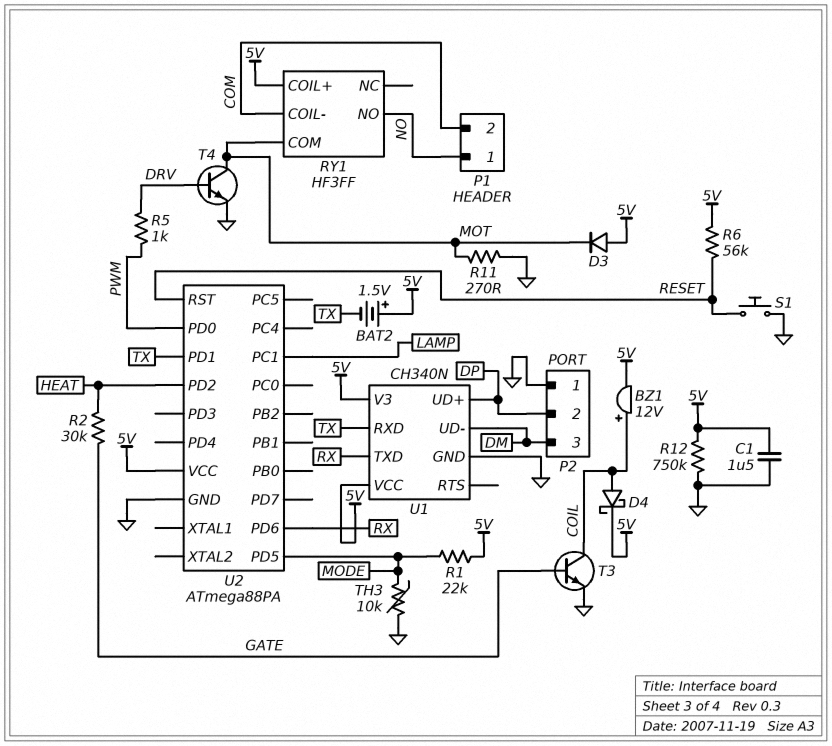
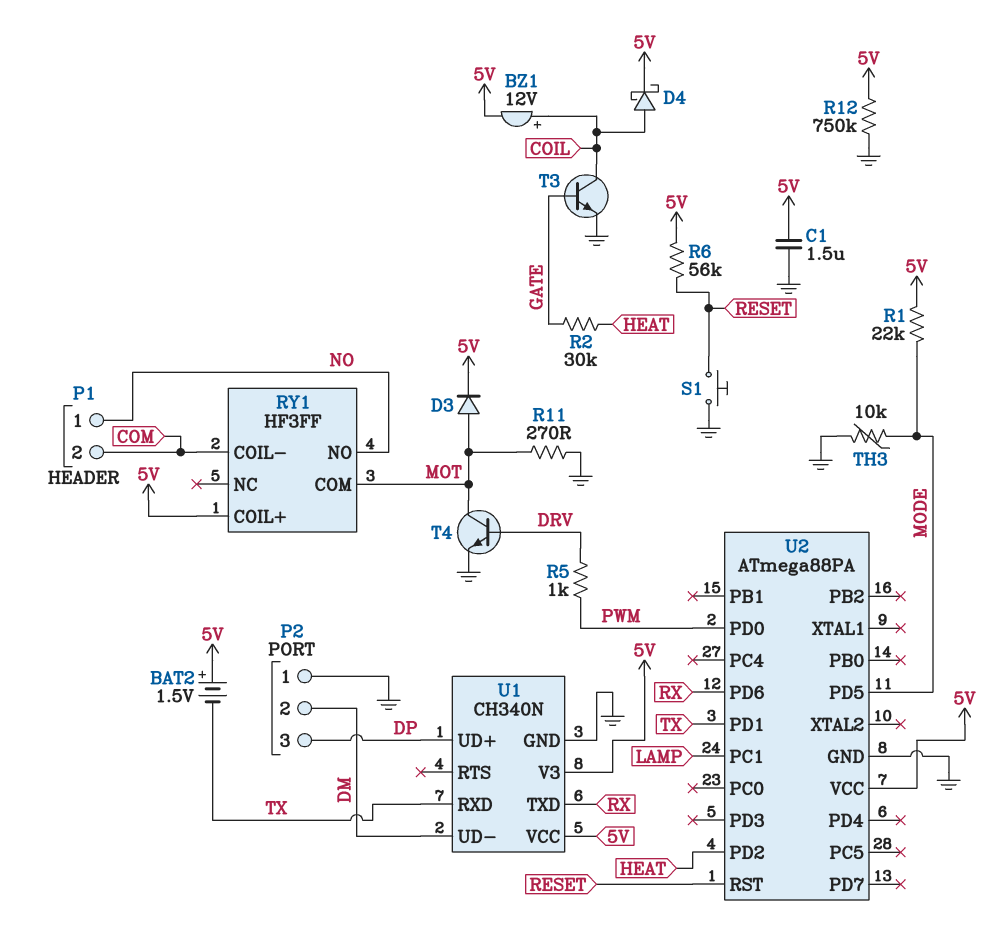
D3: diode (A 5V, K MOT) -> diode (A MOT, K 5V)
P2 pin 2: DP -> DM
P2 pin 3: DM -> DP

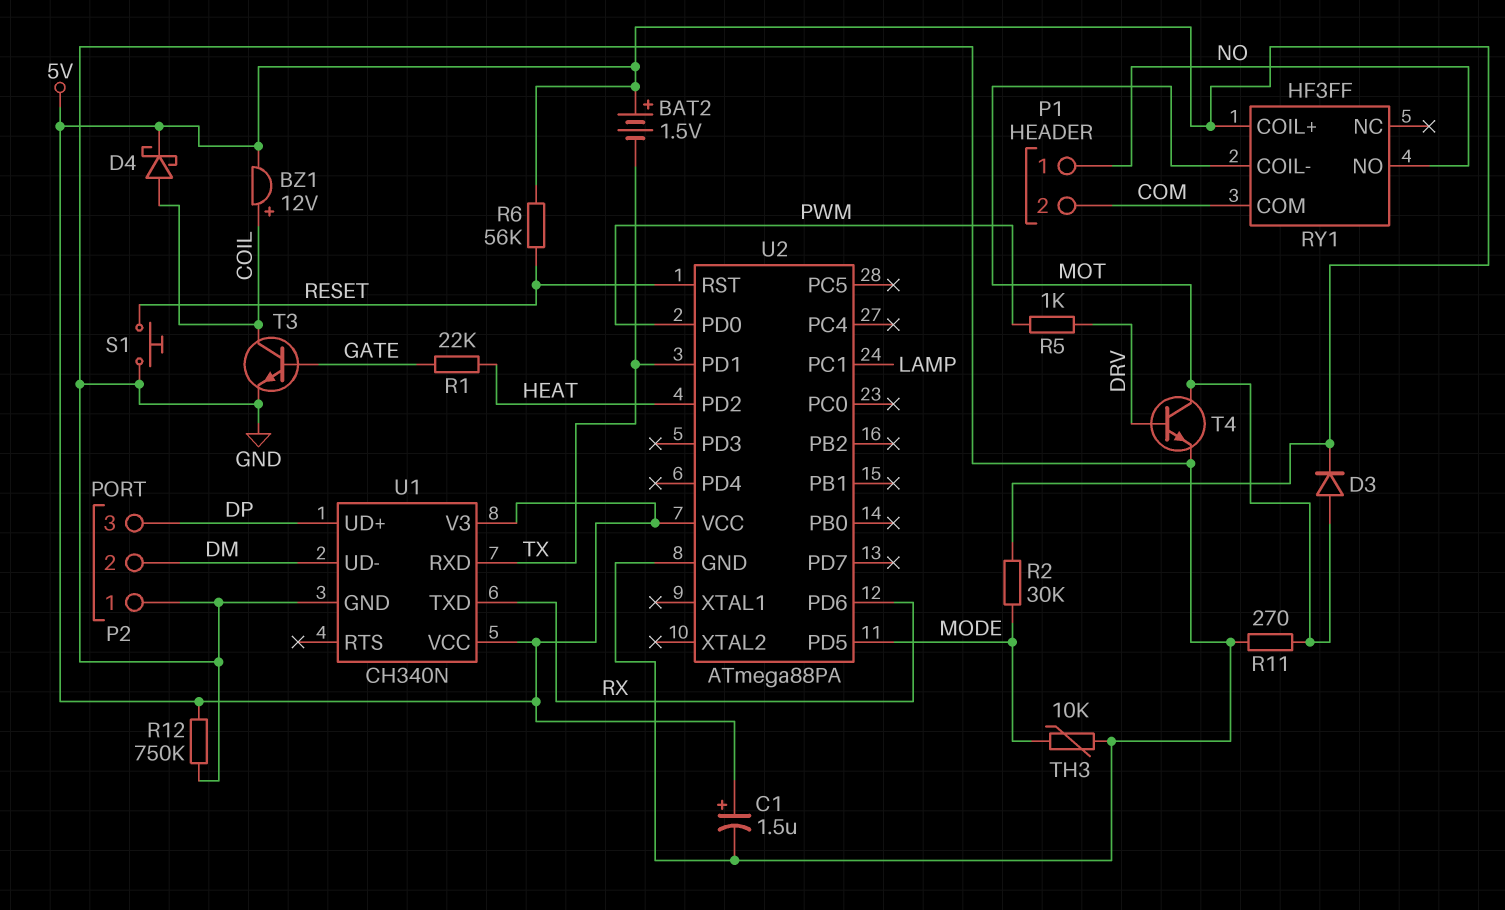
C1: 1.5uF (5V, GND) -> 1.5uF (plus 5V, minus GND)
R1: 22k (5V, MODE) -> 22k (GATE, HEAT)
R2: 30k (GATE, HEAT) -> 30k (5V, MODE)
RY1 pin COIL-: COM -> MOT
RY1 pin COM: MOT -> COM

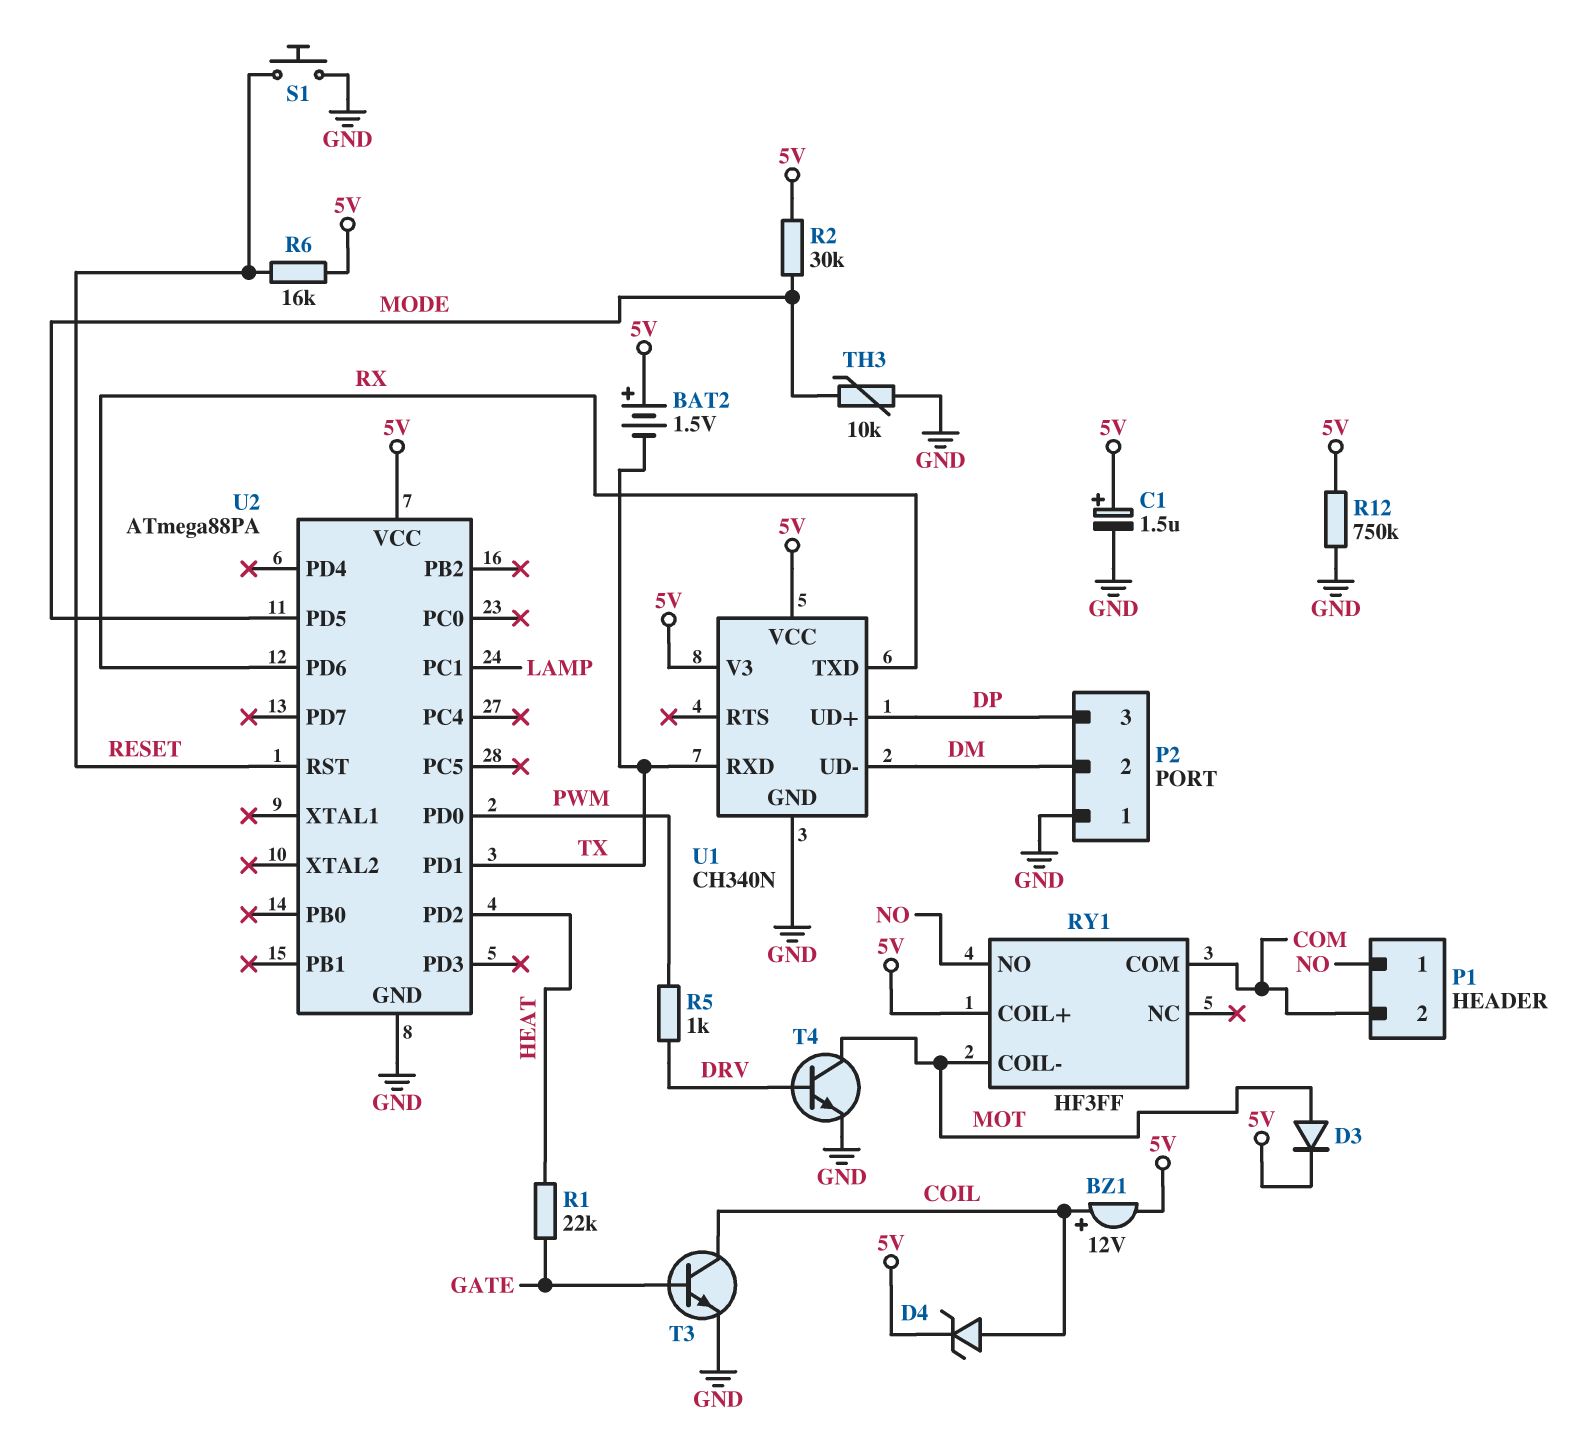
D4: schottky (A COIL, K 5V) -> zener (A COIL, K 5V)
R6: 56k (5V, RESET) -> 16k (5V, RESET)
R11: 270 (GND, MOT) -> none

